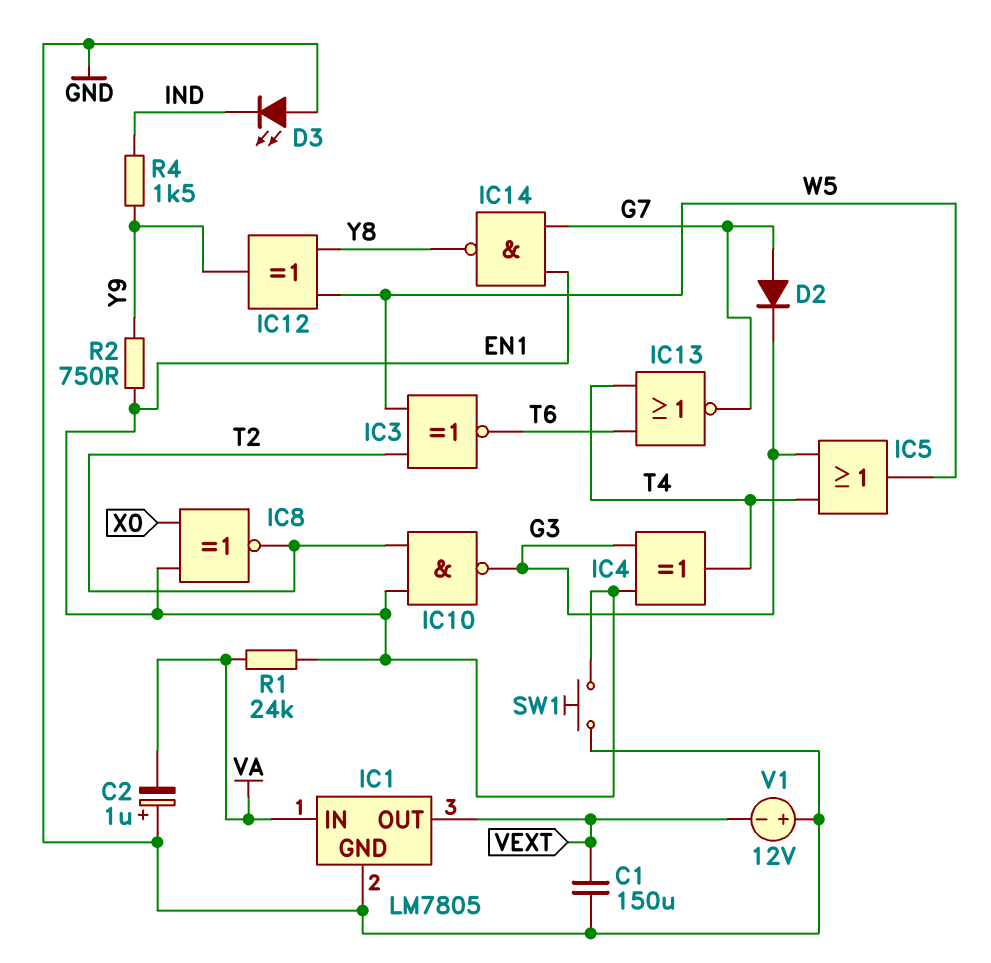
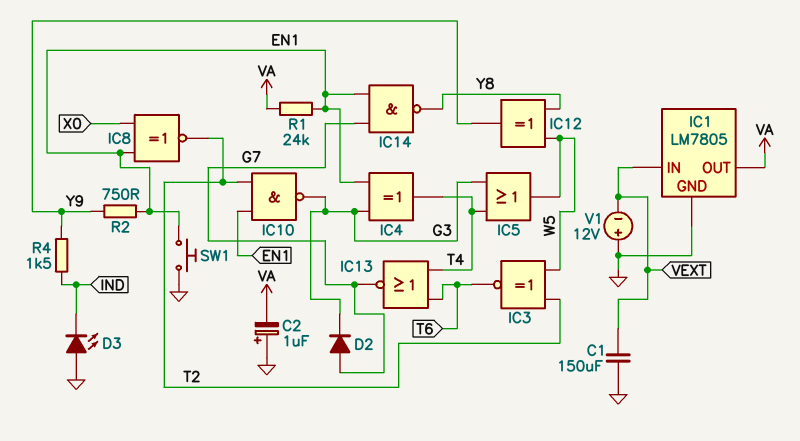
IC1 pin IN: VA -> VEXT
IC1 pin OUT: VEXT -> VA

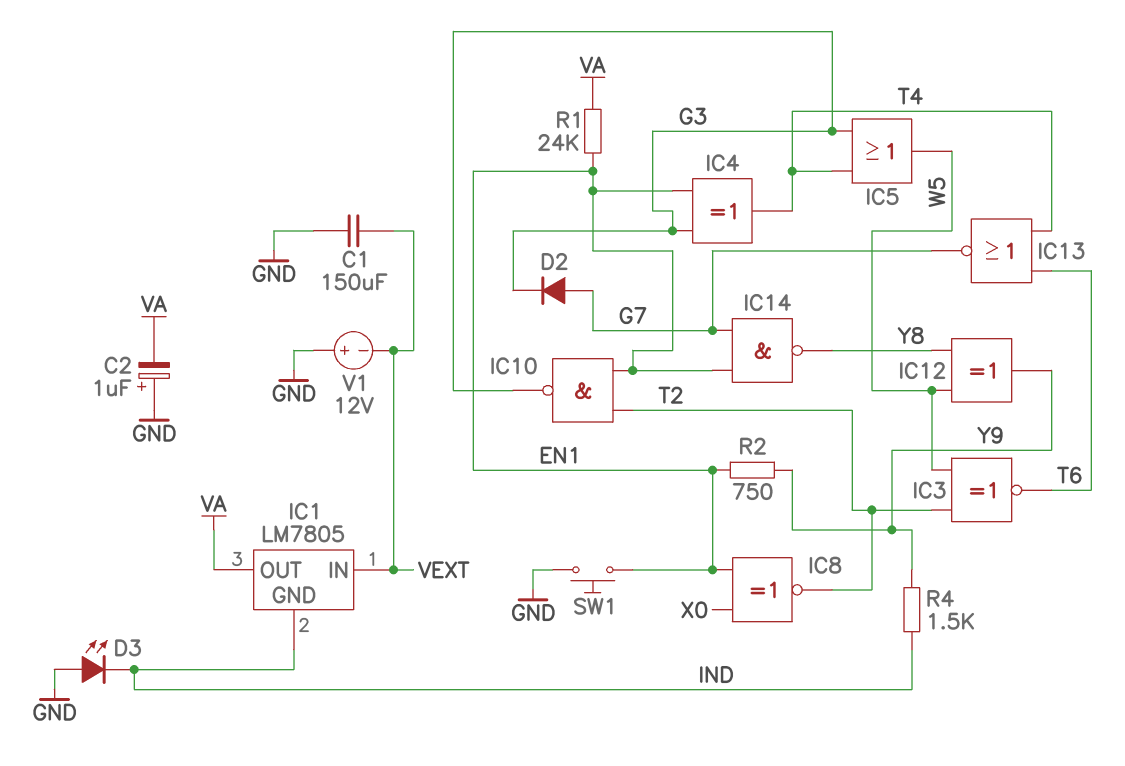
IC1 pin GND: GND -> IND

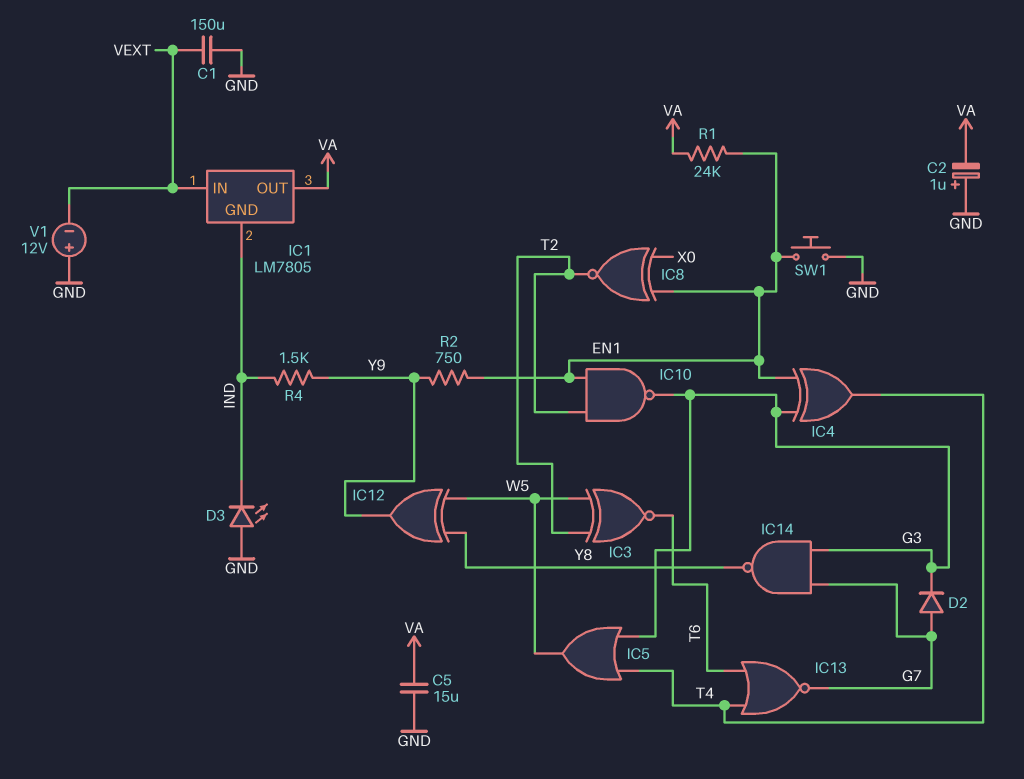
C5: none -> 15uF (GND, VA)
IC14: NAND (in EN1, in G7, out Y8) -> NAND (in G3, in G7, out Y8)

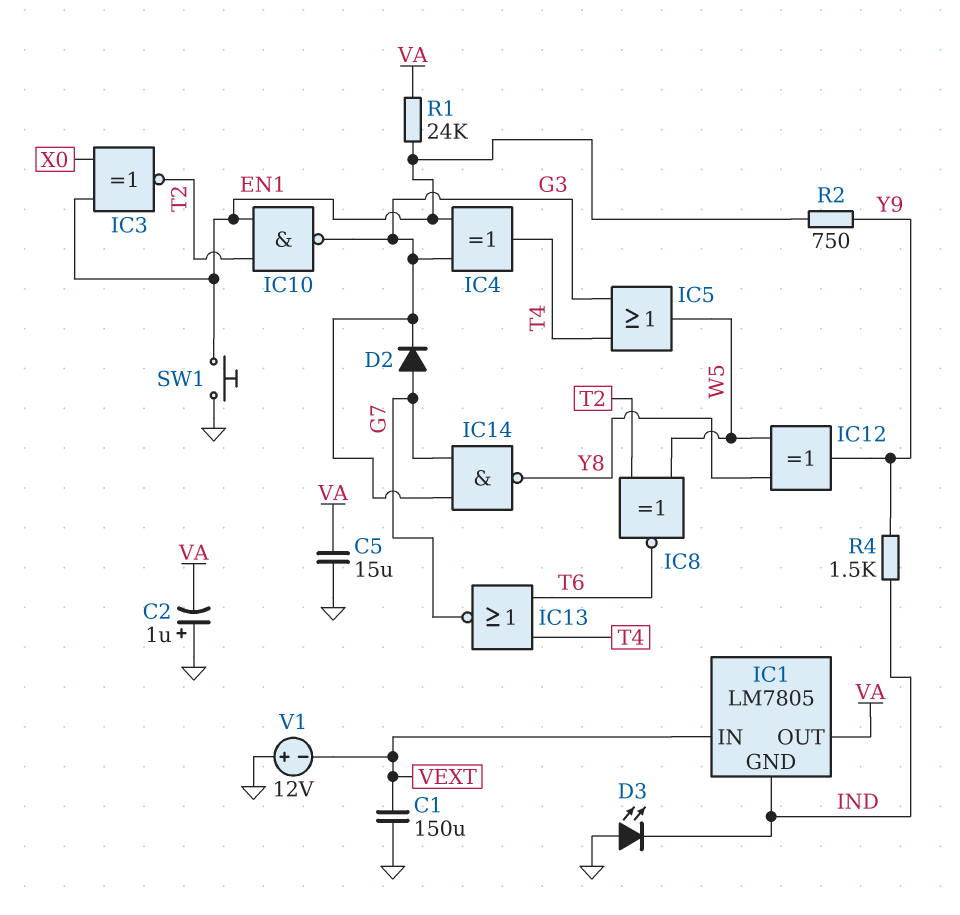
IC3: XNOR (in T2, in W5, out T6) -> XNOR (in EN1, in X0, out T2)
IC8: XNOR (in EN1, in X0, out T2) -> XNOR (in T2, in W5, out T6)

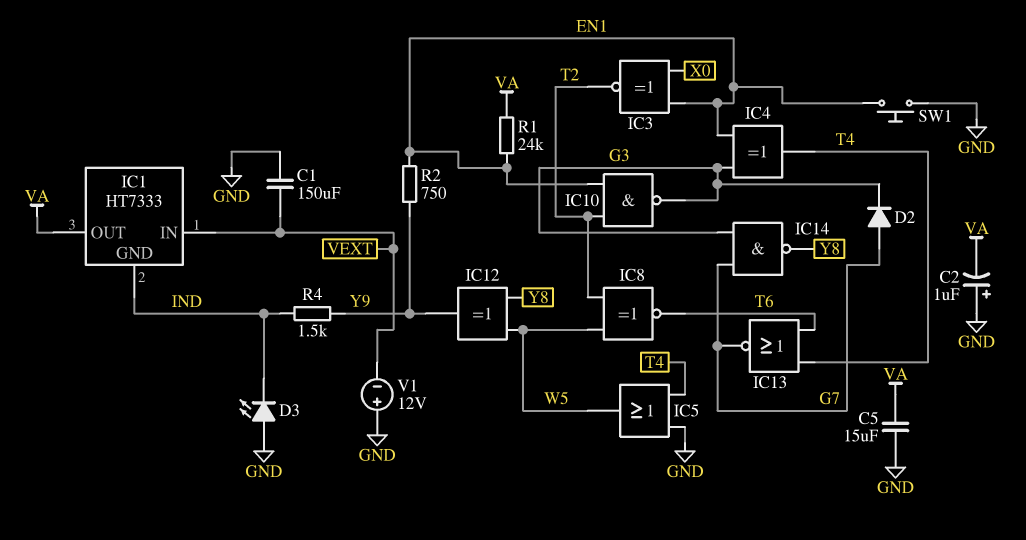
IC1: LM7805 -> HT7333
IC5: OR (in G3, in T4, out W5) -> OR (in GND, in T4, out W5)

